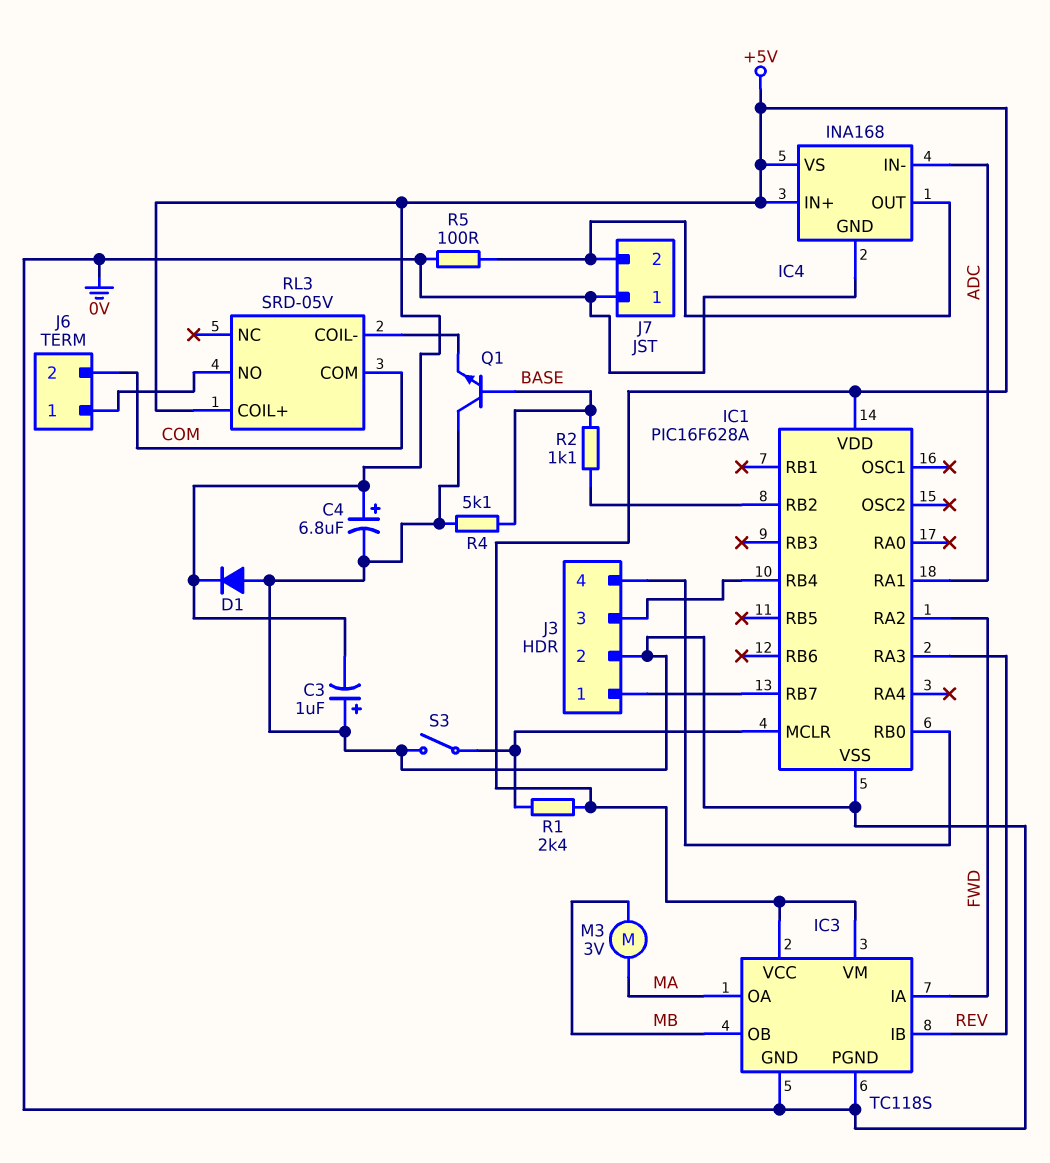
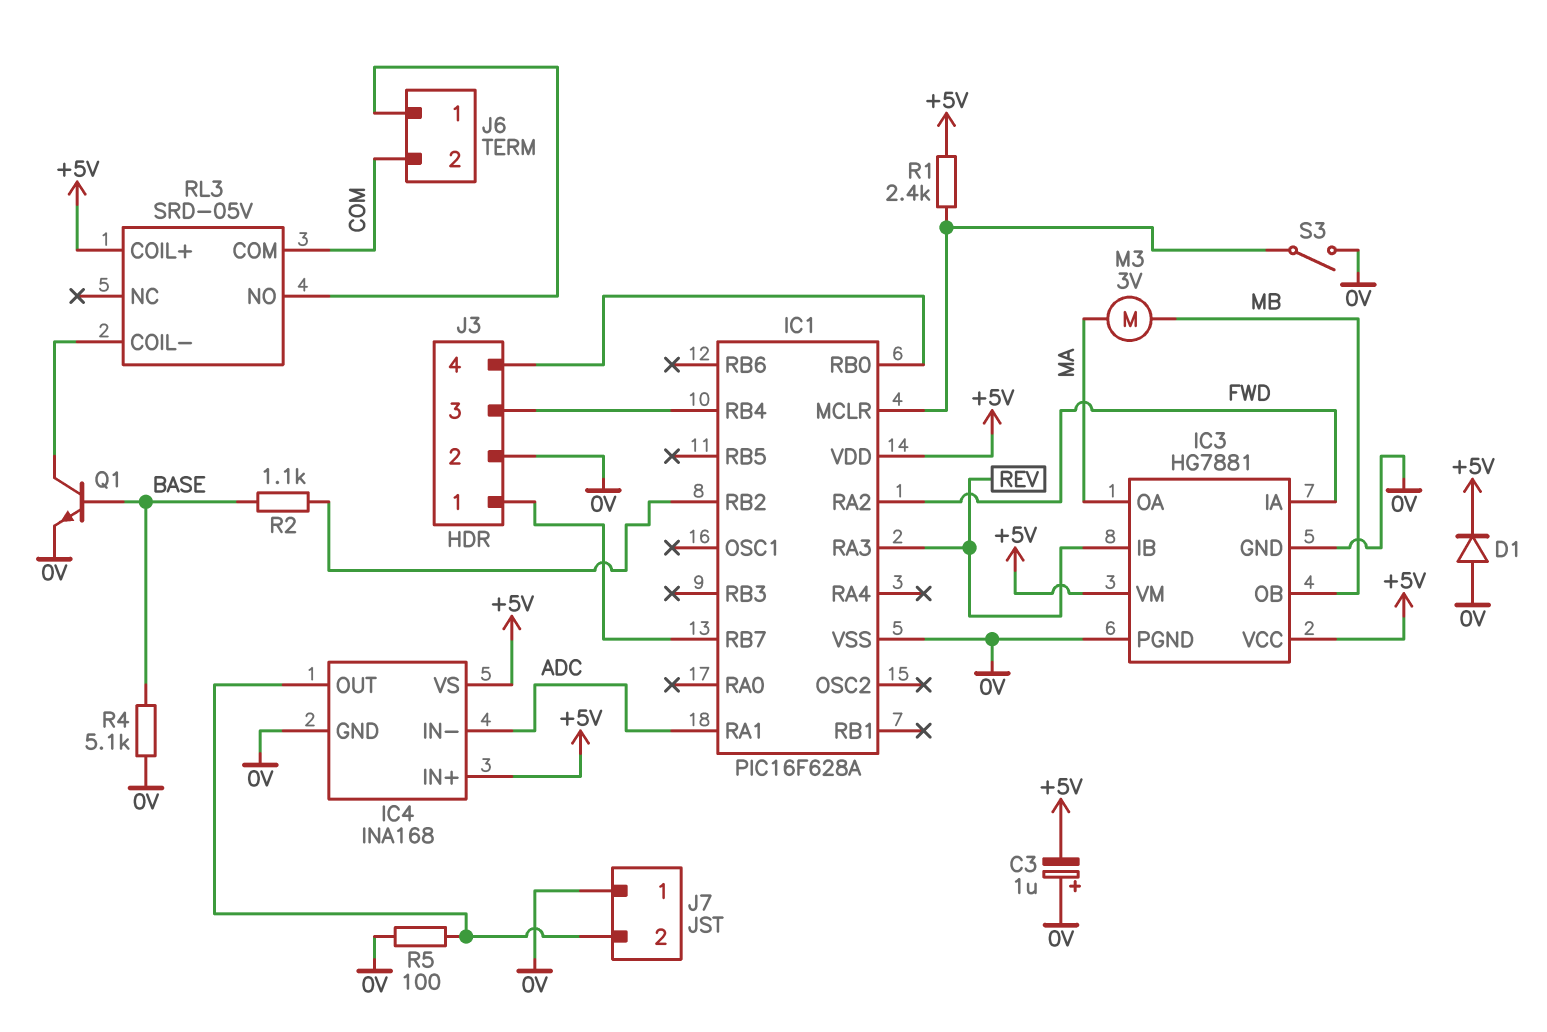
C4: 6.8uF (plus +5V, minus 0V) -> none
IC3: TC118S -> HG7881
Q1: NPN (B BASE, C 0V, E RL3/COIL-) -> NPN (B BASE, C RL3/COIL-, E 0V)

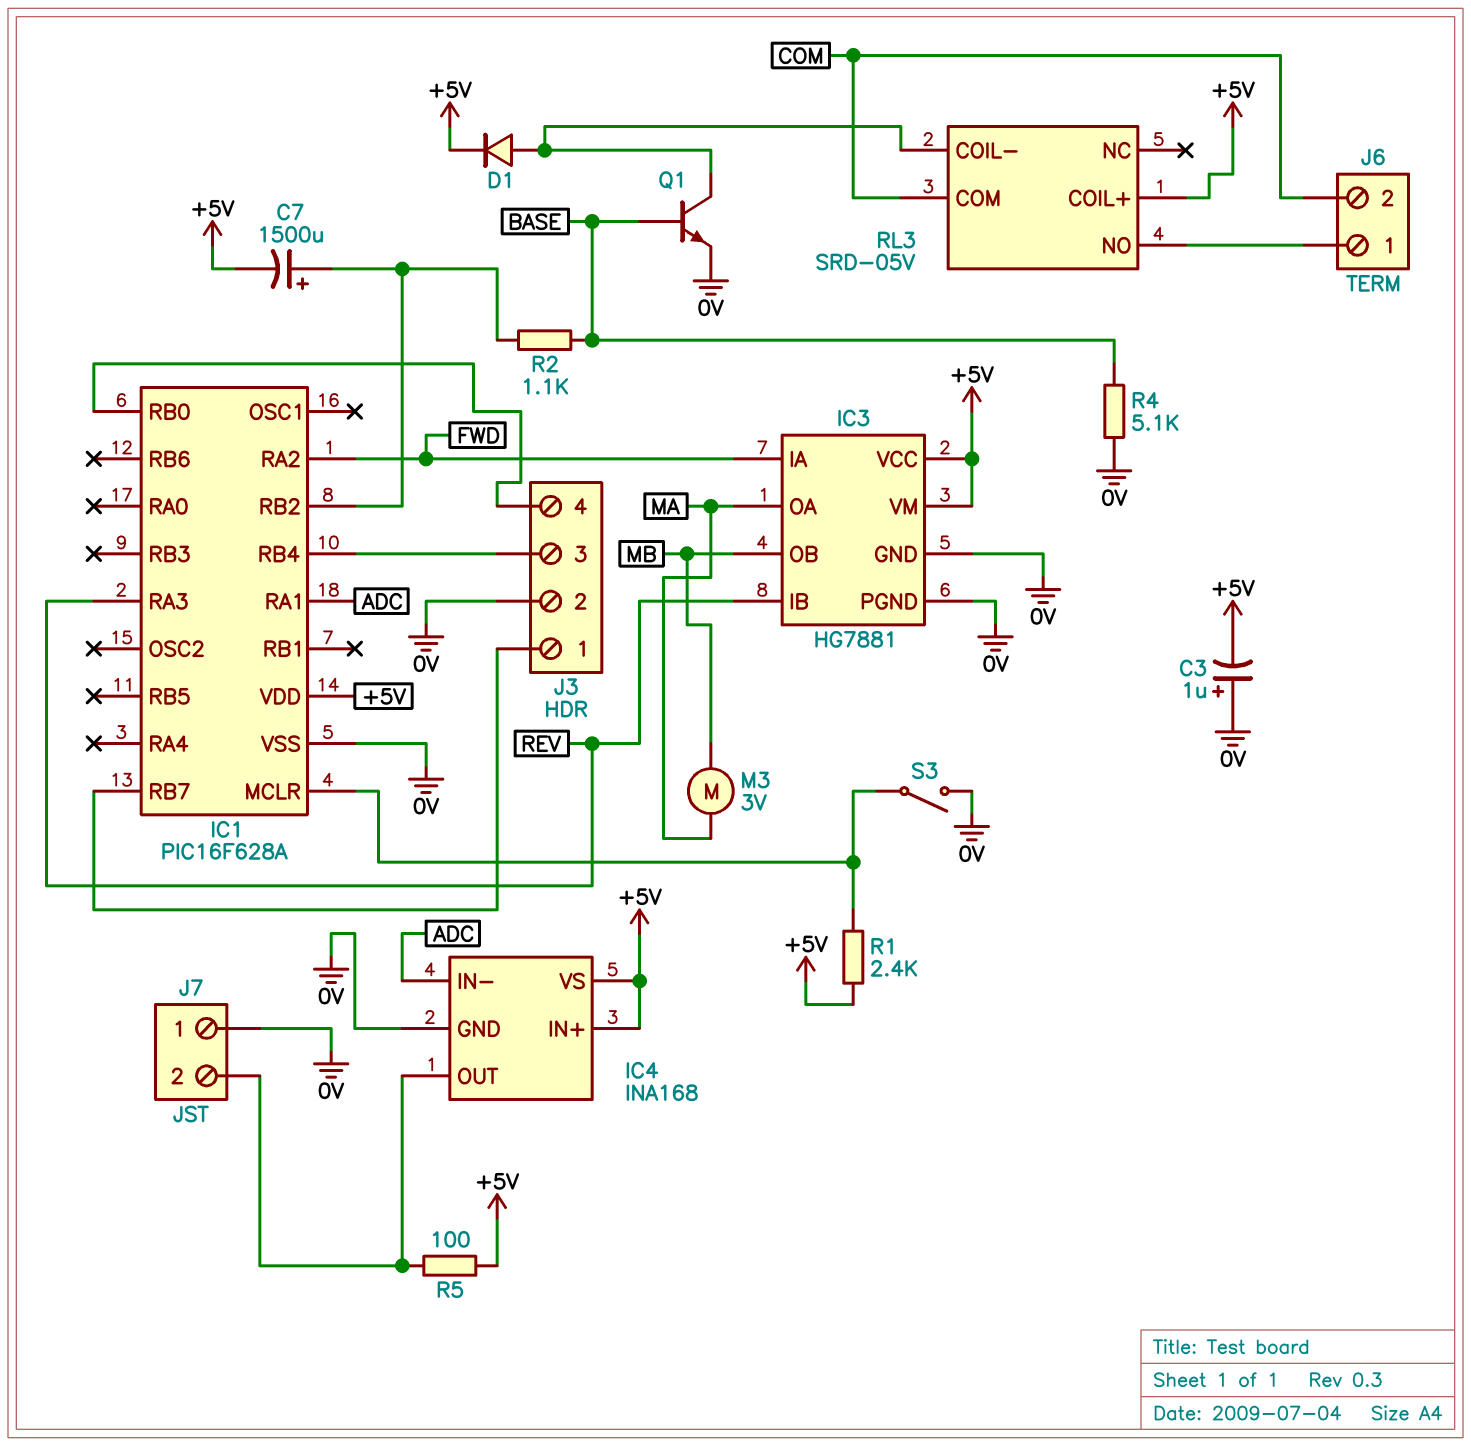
C7: none -> 1500uF (plus IC1/RB2, minus +5V)
D1: diode (A 0V, K +5V) -> diode (A RL3/COIL-, K +5V)
R5: 100 (0V, IC4/OUT) -> 100 (+5V, IC4/OUT)

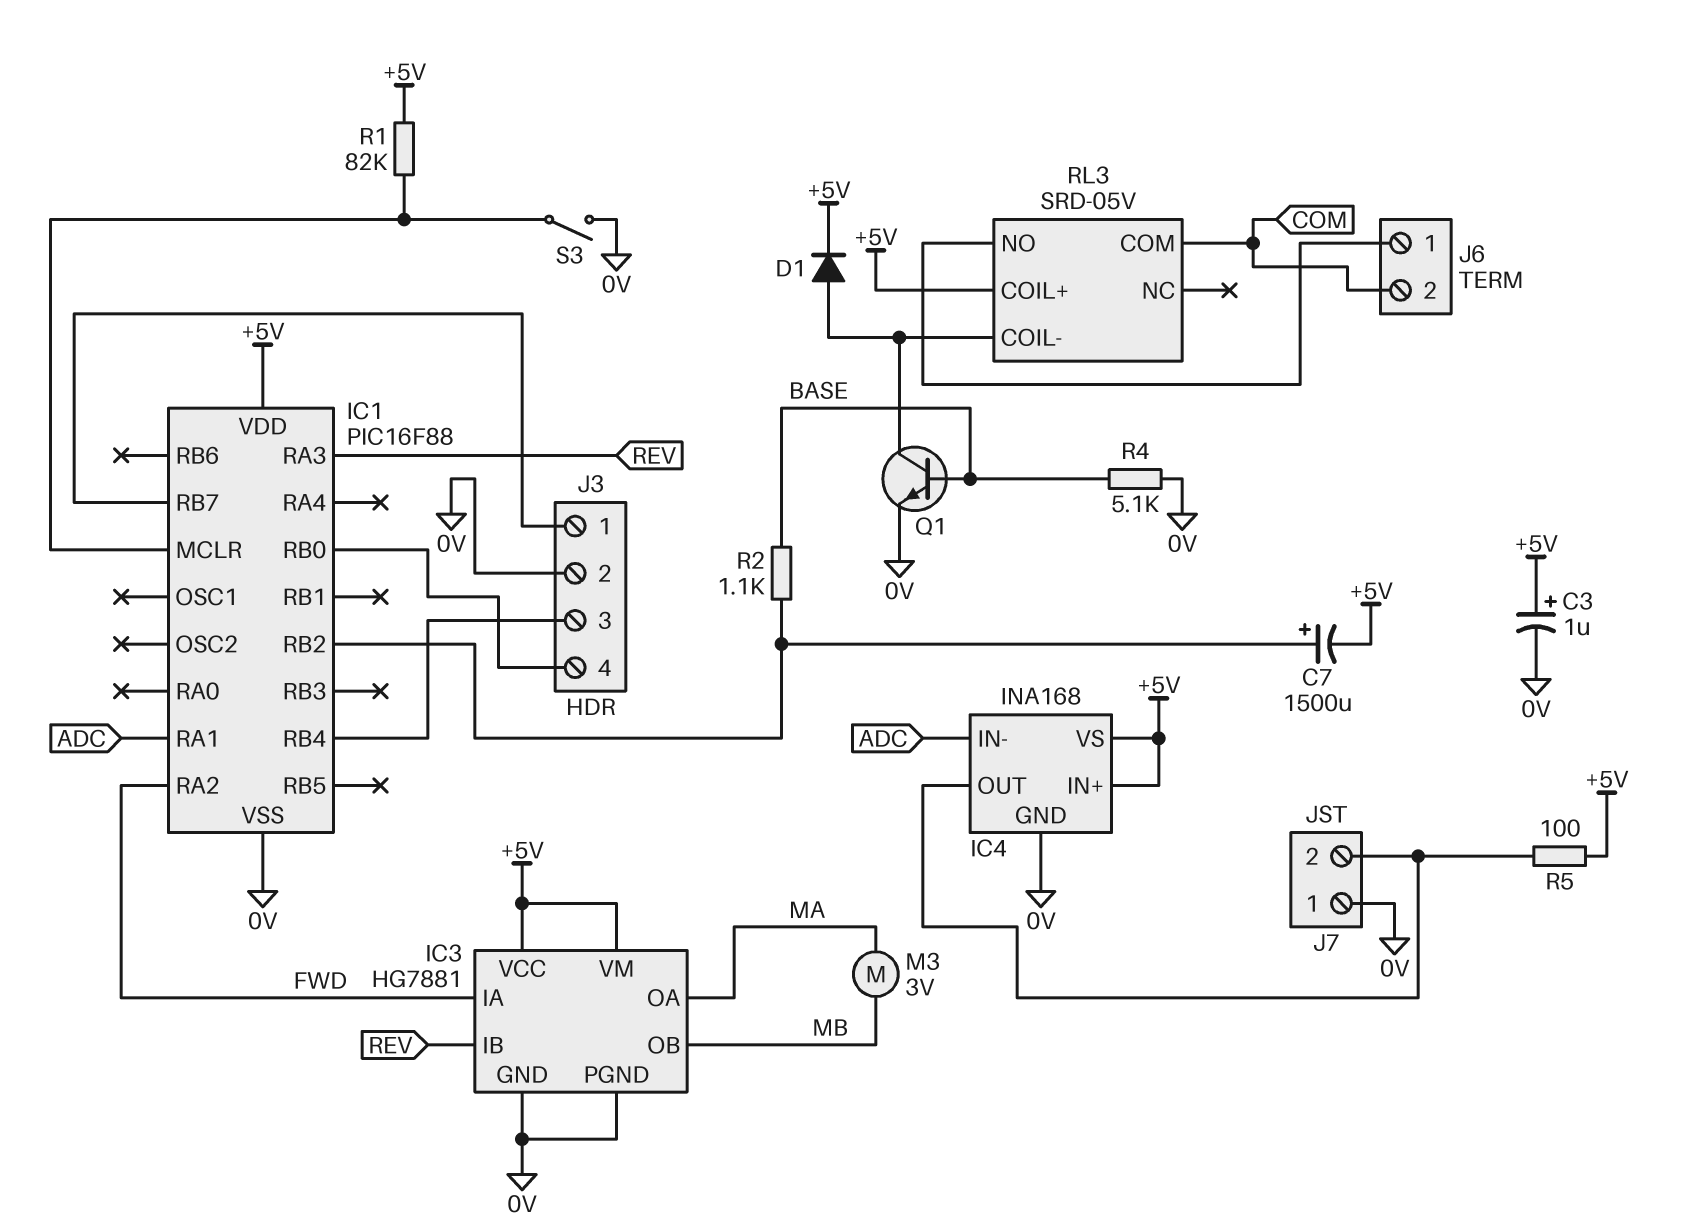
C3: 1uF (plus 0V, minus +5V) -> 1uF (plus +5V, minus 0V)
IC1: PIC16F628A -> PIC16F88
R1: 2.4k (+5V, IC1/MCLR) -> 82k (+5V, IC1/MCLR)

